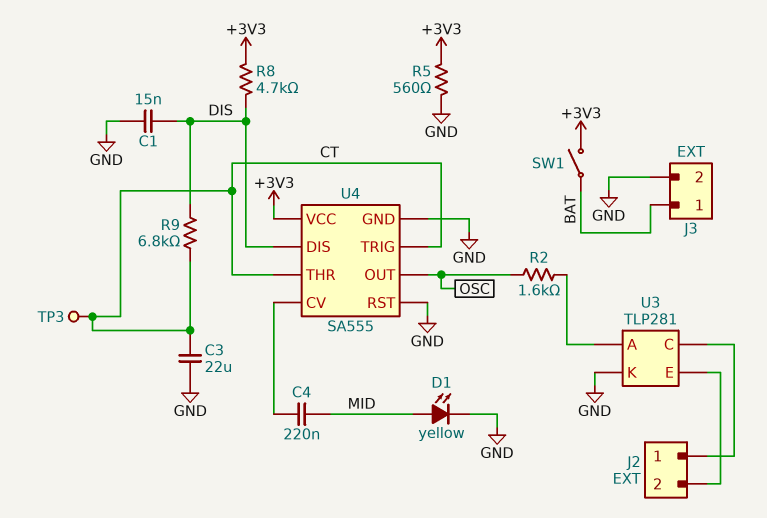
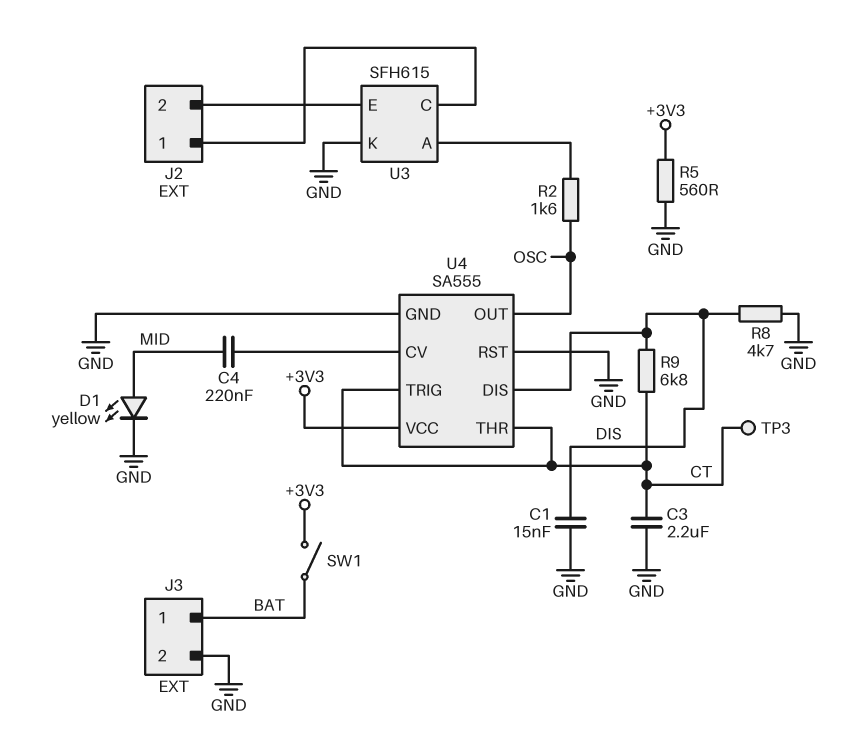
C3: 22uF (CT, GND) -> 2.2uF (CT, GND)
R8: 4.7k (+3V3, DIS) -> 4.7k (DIS, GND)
U3: TLP281 -> SFH615

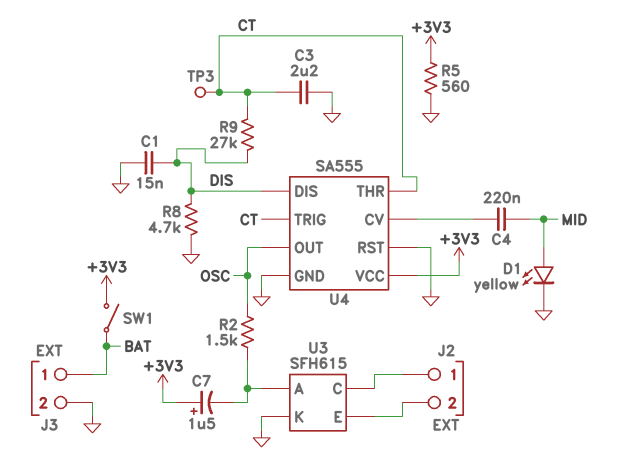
C7: none -> 1.5uF (plus +3V3, minus U3/A)
R2: 1.6k (OSC, U3/A) -> 1.5k (OSC, U3/A)
R9: 6.8k (CT, DIS) -> 27k (CT, DIS)

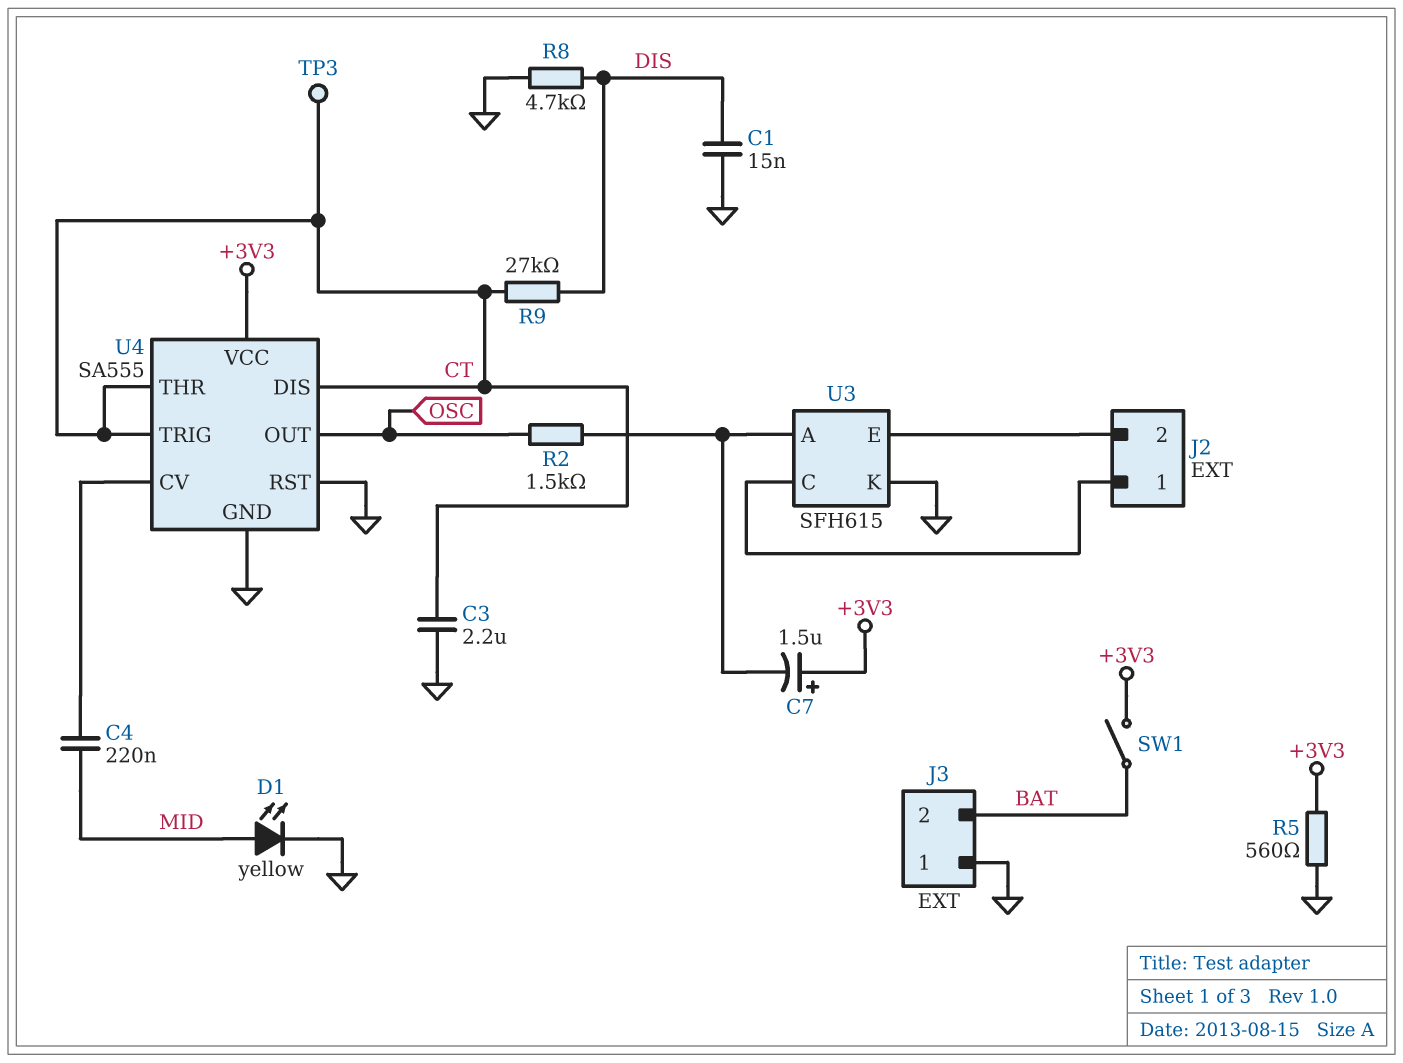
J3 pin 1: BAT -> GND
J3 pin 2: GND -> BAT
U4 pin DIS: DIS -> CT

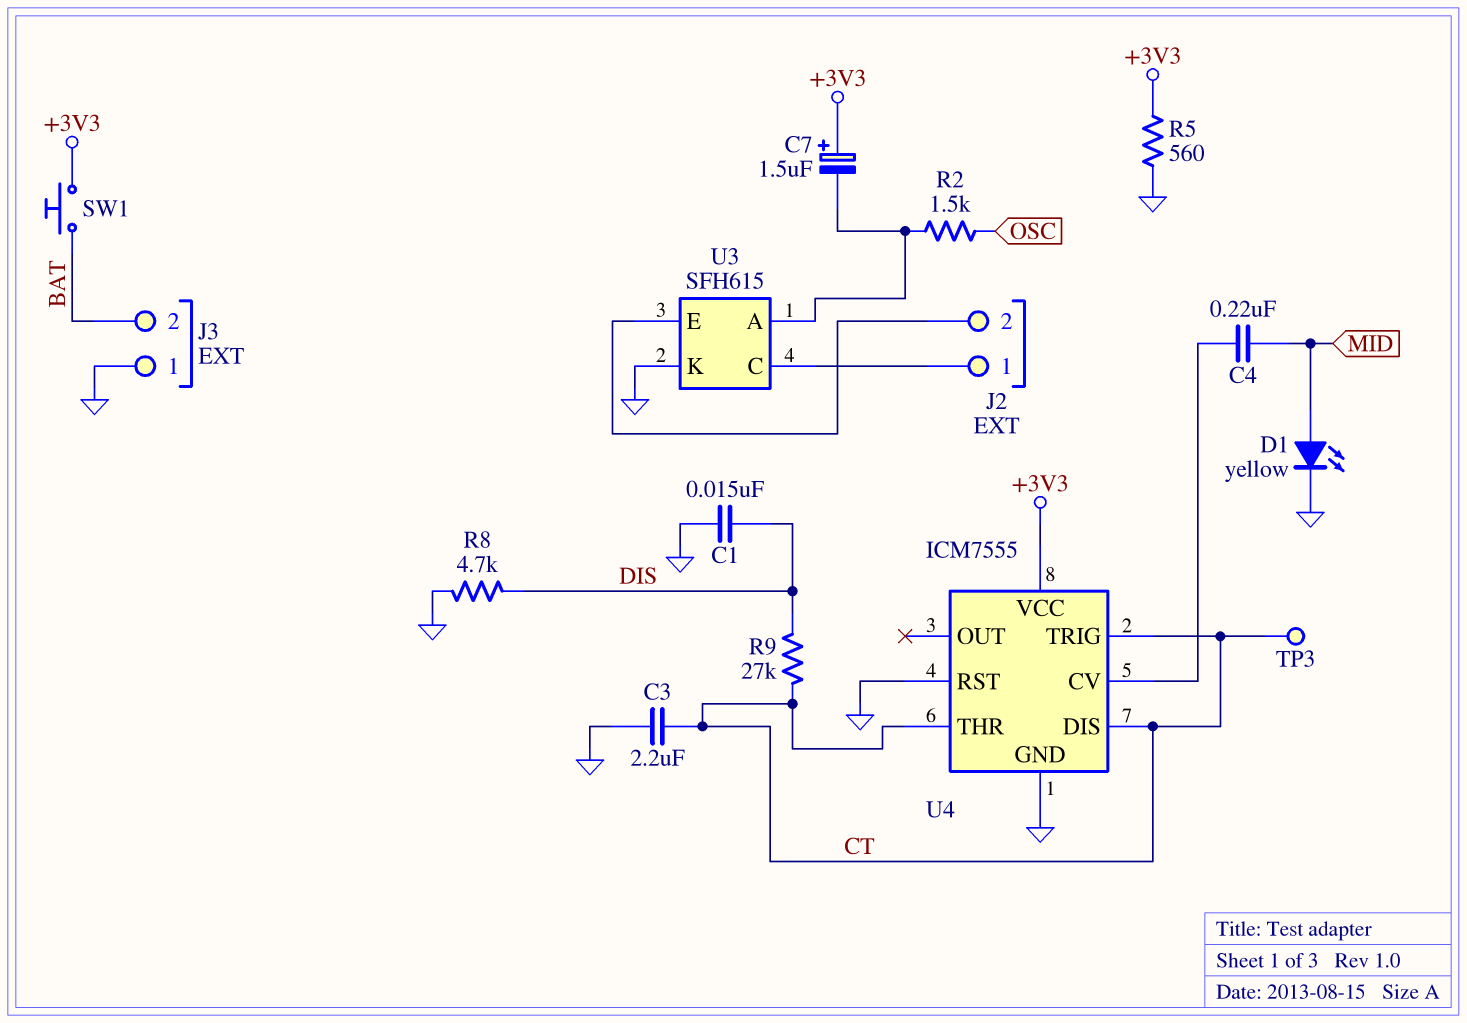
SW1: switch (+3V3, BAT) -> button (+3V3, BAT)
U4: SA555 -> ICM7555
U4 pin OUT: OSC -> none

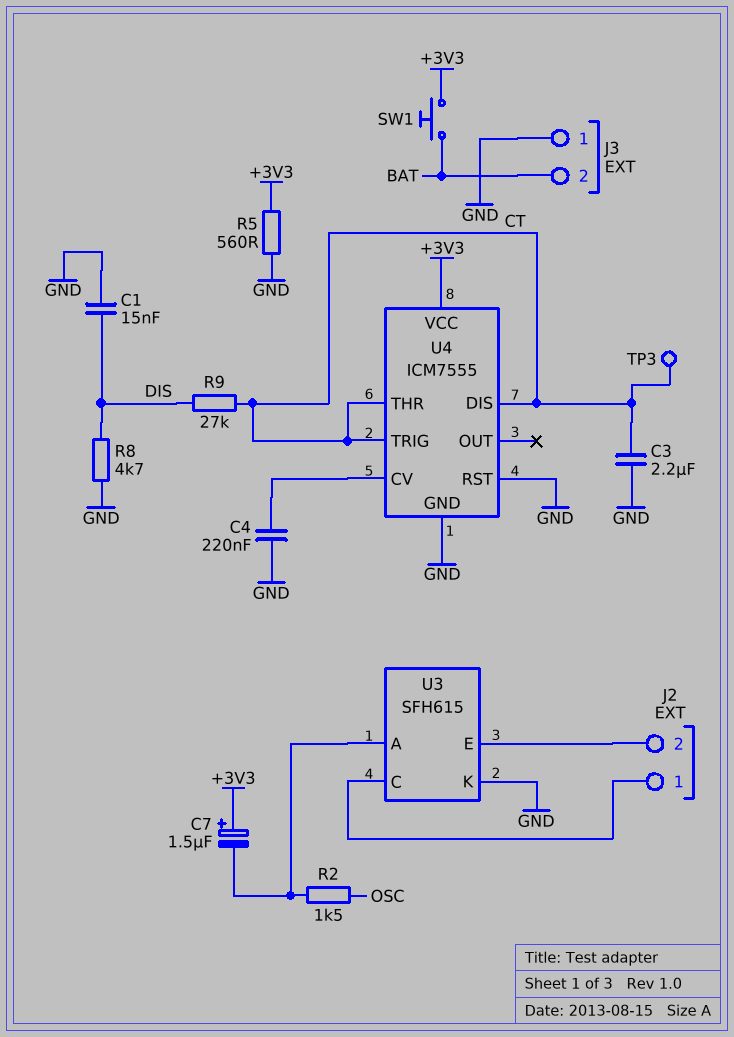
C4: 220nF (MID, U4/CV) -> 220nF (GND, U4/CV)
D1: LED yellow (A MID, K GND) -> none

